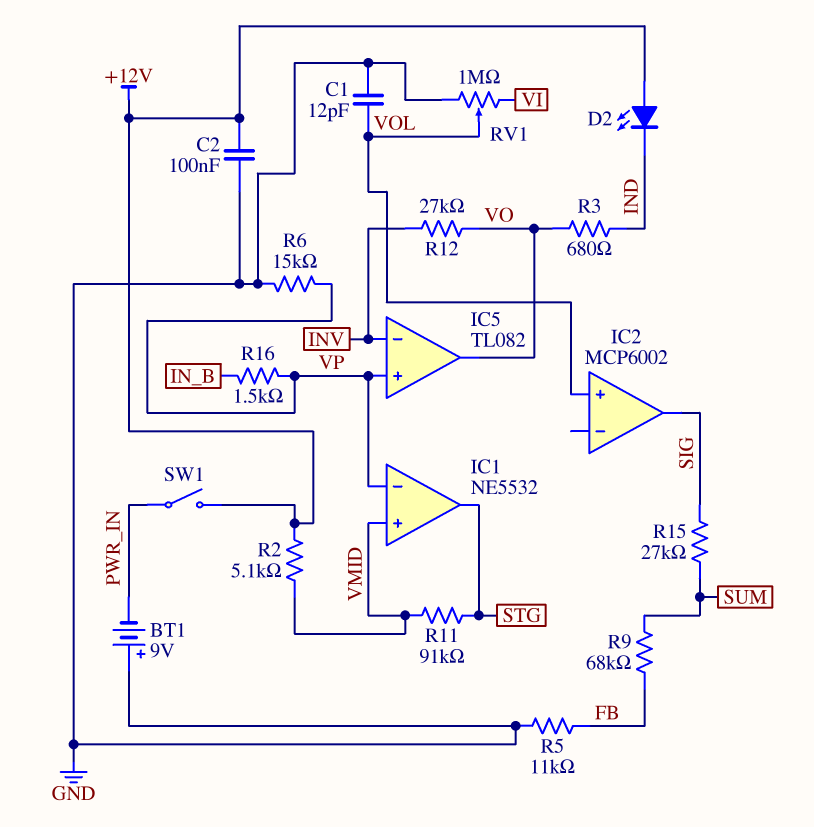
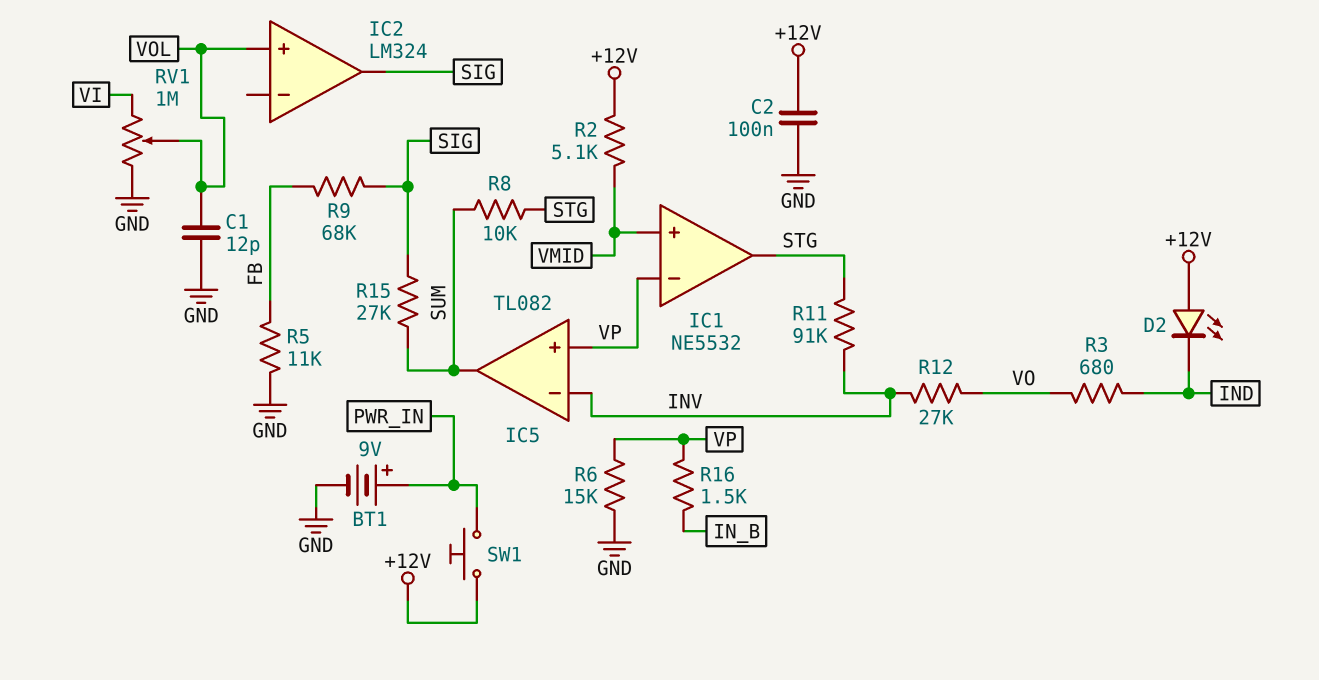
BT1: 9V (plus GND, minus PWR_IN) -> 9V (plus PWR_IN, minus GND)
IC2: MCP6002 -> LM324
IC5 pin out: VO -> SUM
R8: none -> 10k (STG, SUM)
R9: 68k (FB, SUM) -> 68k (FB, SIG)
R11: 91k (STG, VMID) -> 91k (INV, STG)
SW1: switch (+12V, PWR_IN) -> button (+12V, PWR_IN)

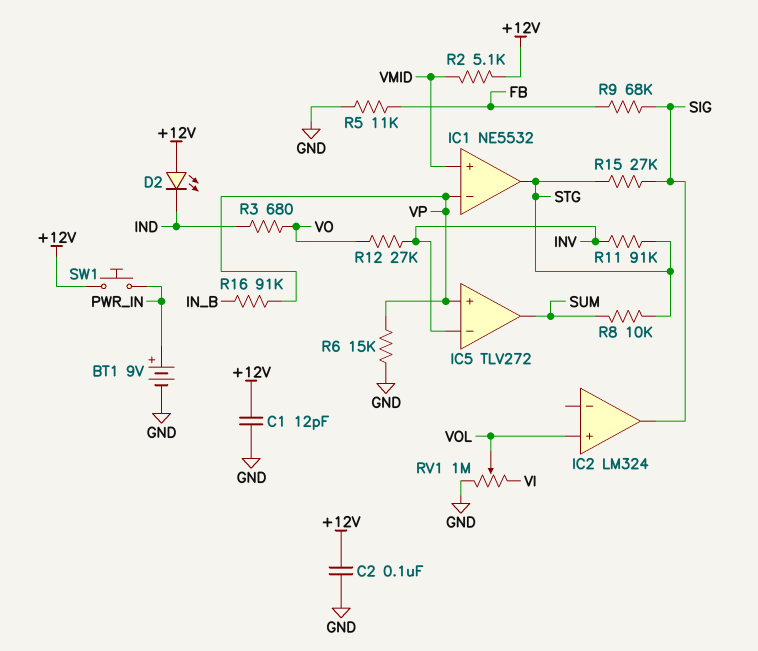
C1: 12pF (GND, VOL) -> 12pF (+12V, GND)
IC5: TL082 -> TLV272
R15: 27k (SIG, SUM) -> 27k (SIG, STG)
R16: 1.5k (IN_B, VP) -> 91k (IN_B, VP)

